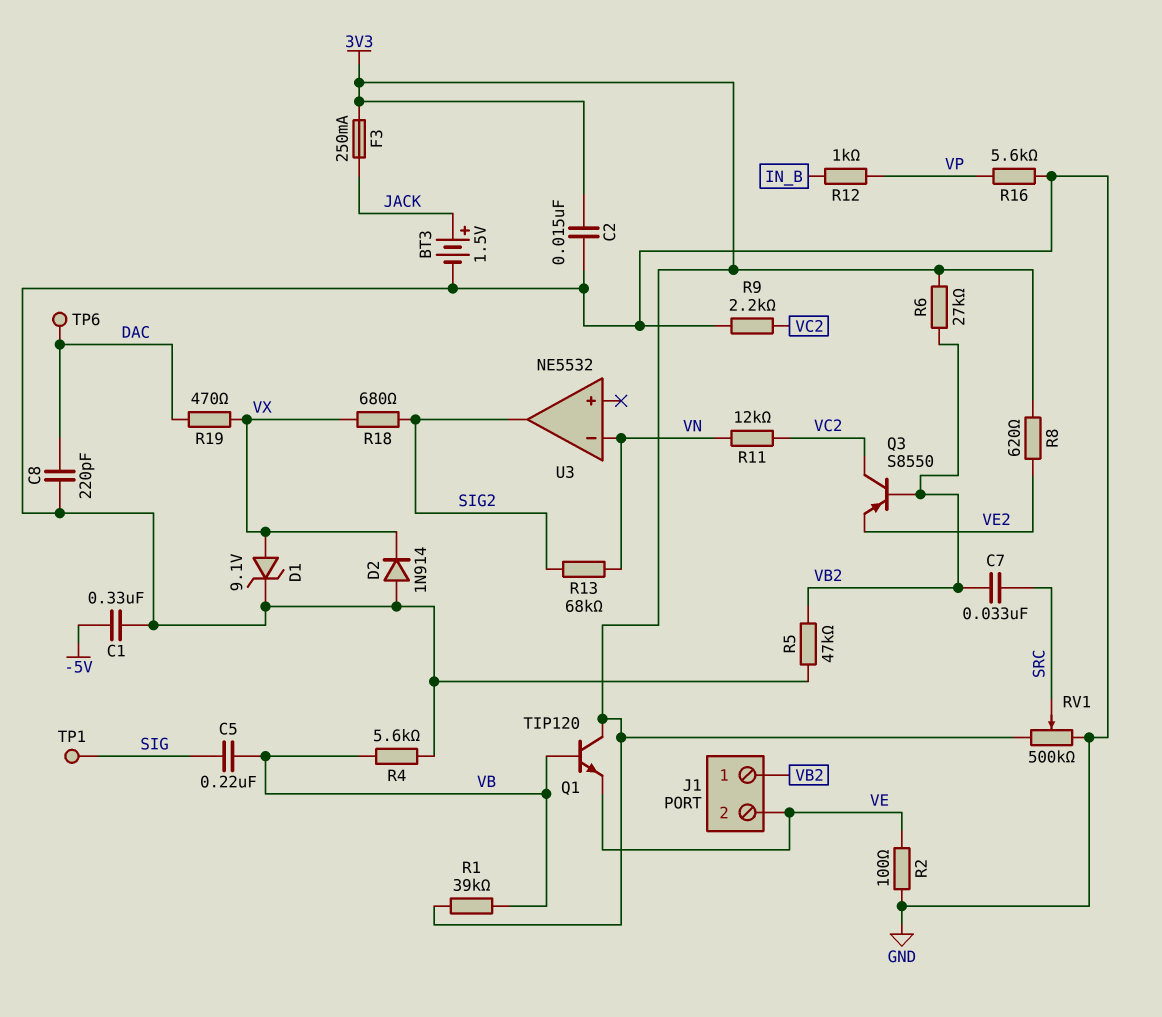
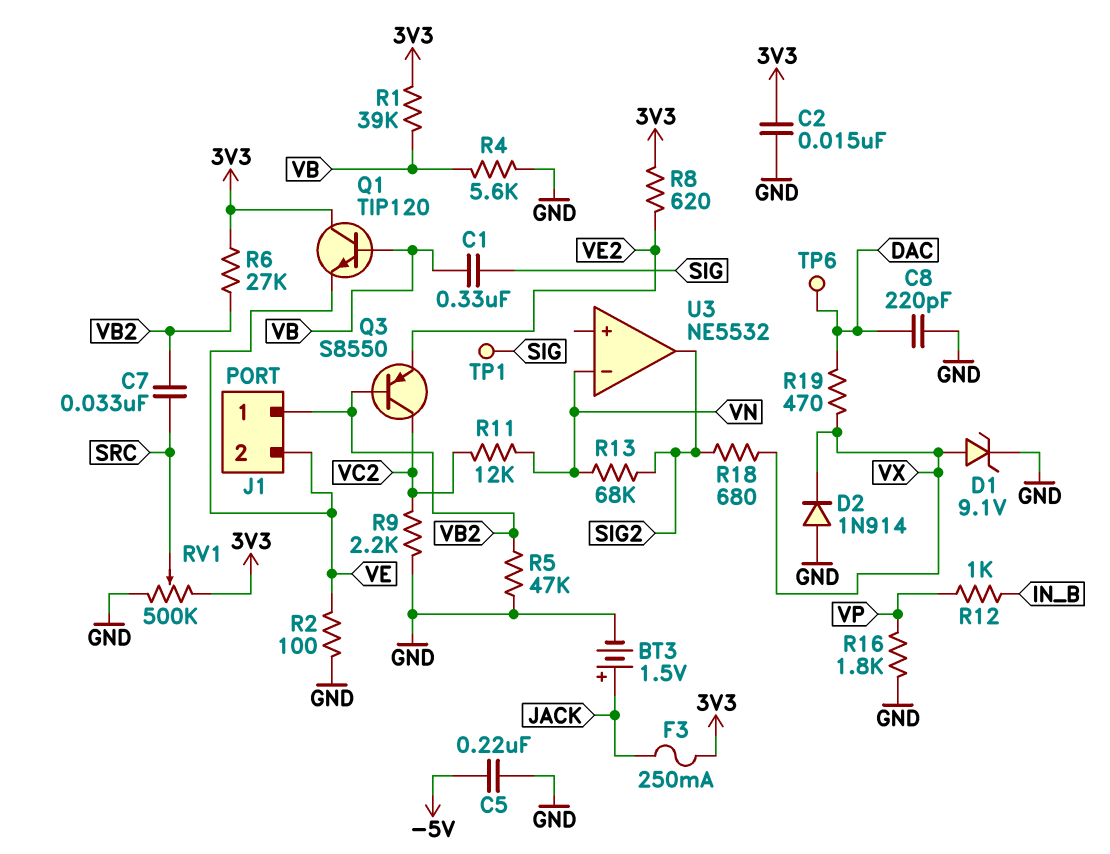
C1: 330nF (-5V, GND) -> 330nF (SIG, VB)
C5: 220nF (SIG, VB) -> 220nF (-5V, GND)
R16: 5.6k (GND, VP) -> 1.8k (GND, VP)

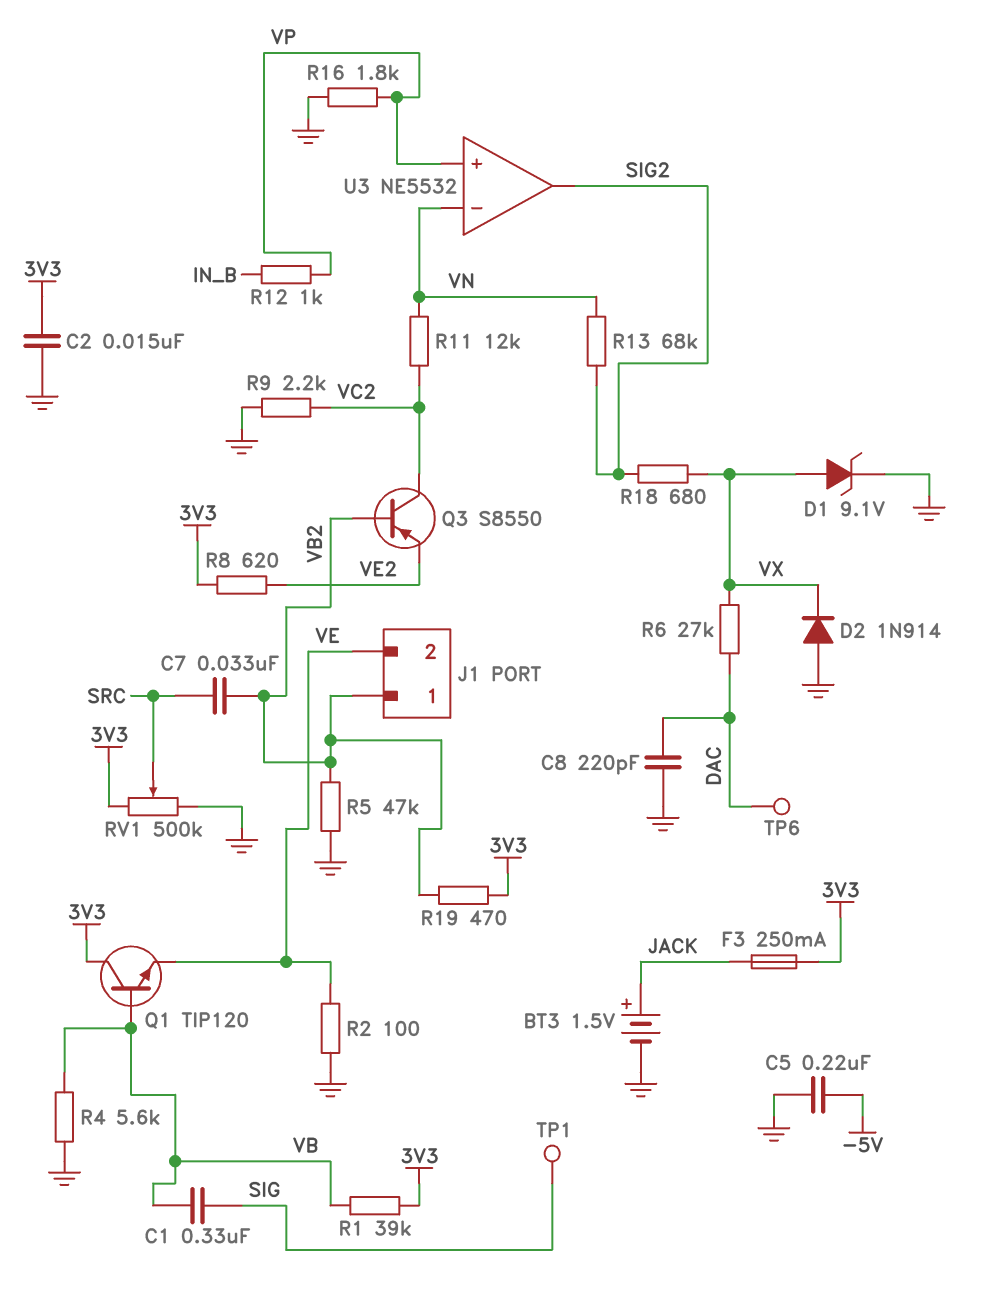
R6: 27k (3V3, VB2) -> 27k (DAC, VX)
R19: 470 (DAC, VX) -> 470 (3V3, VB2)
U3 pin in+: none -> VP

